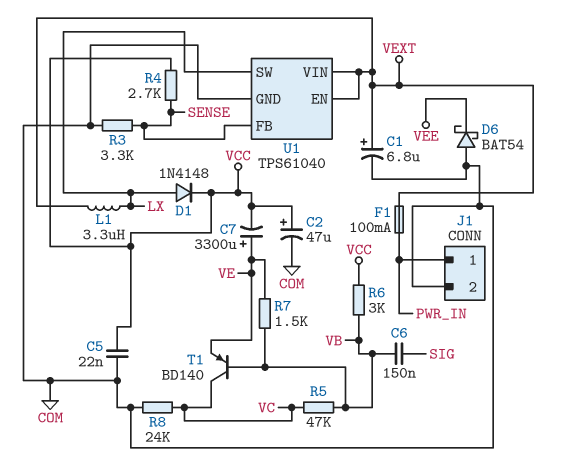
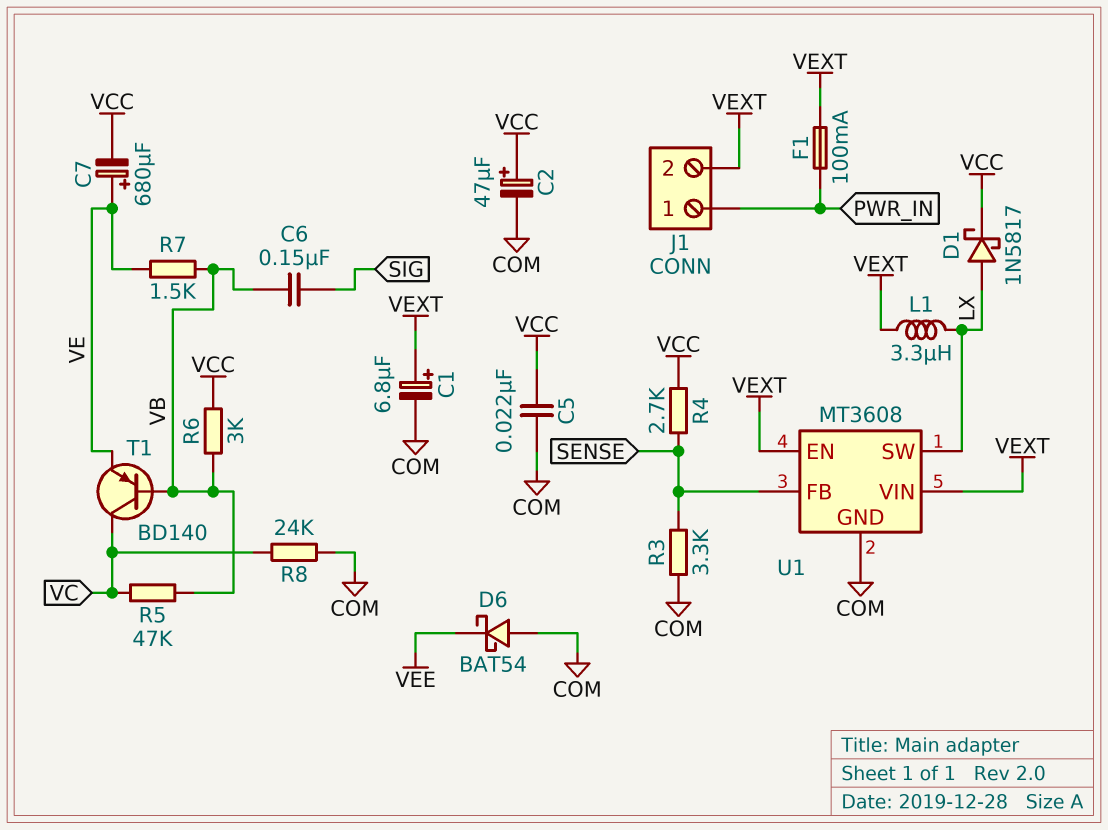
C7: 3300uF (plus VE, minus VCC) -> 680uF (plus VE, minus VCC)
D1: diode 1N4148 (A LX, K VCC) -> schottky 1N5817 (A LX, K VCC)
J1 pin 2: COM -> VEXT
U1: TPS61040 -> MT3608

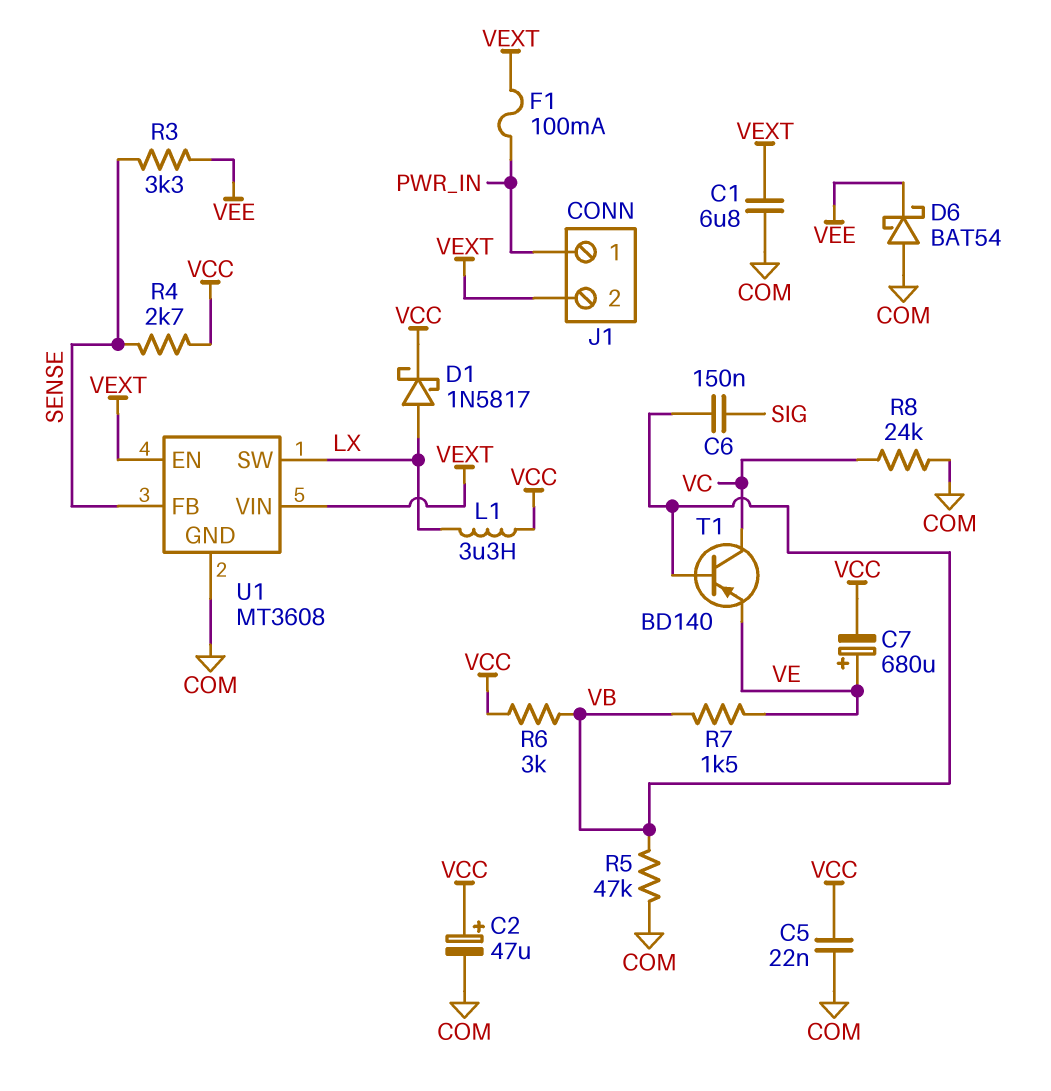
C1: 6.8uF (plus VEXT, minus COM) -> 6.8uF (COM, VEXT)
L1: 3.3uH (LX, VEXT) -> 3.3uH (LX, VCC)
R3: 3.3k (COM, SENSE) -> 3.3k (SENSE, VEE)
R5: 47k (VB, VC) -> 47k (COM, VB)

